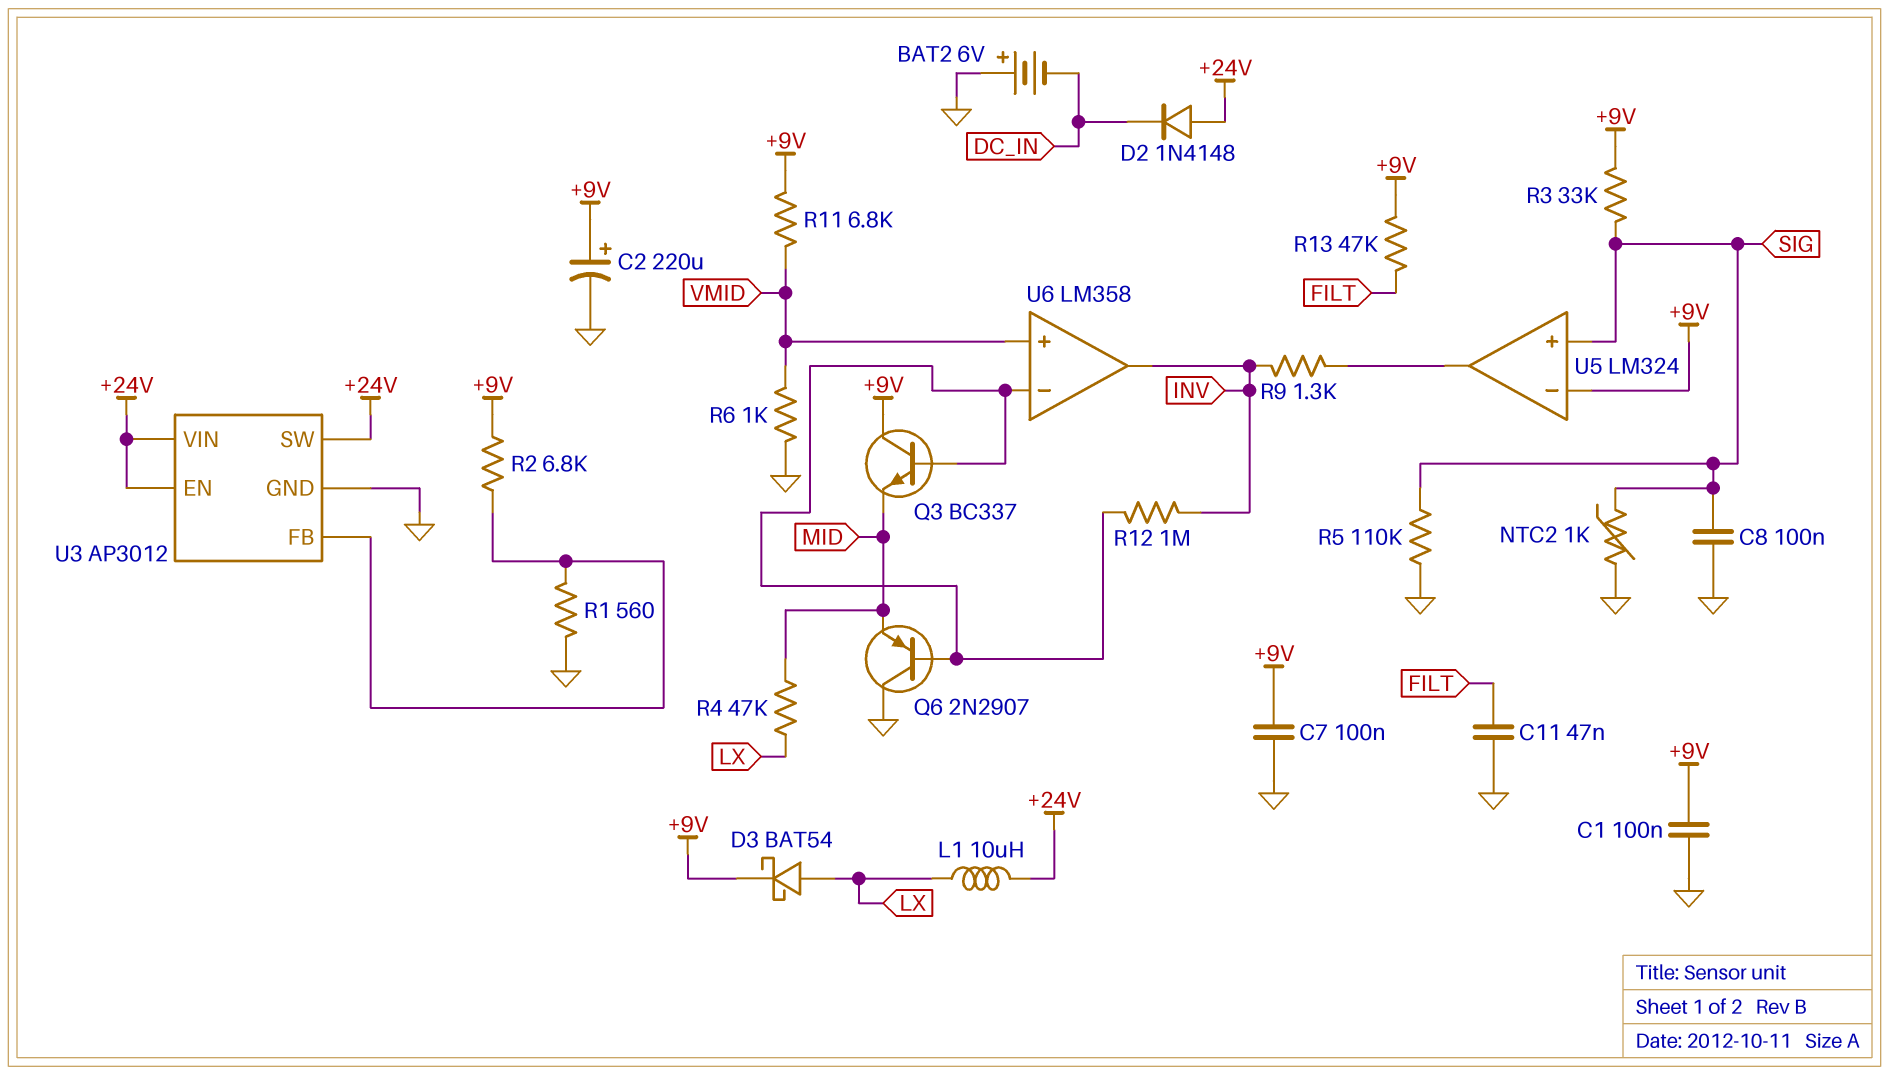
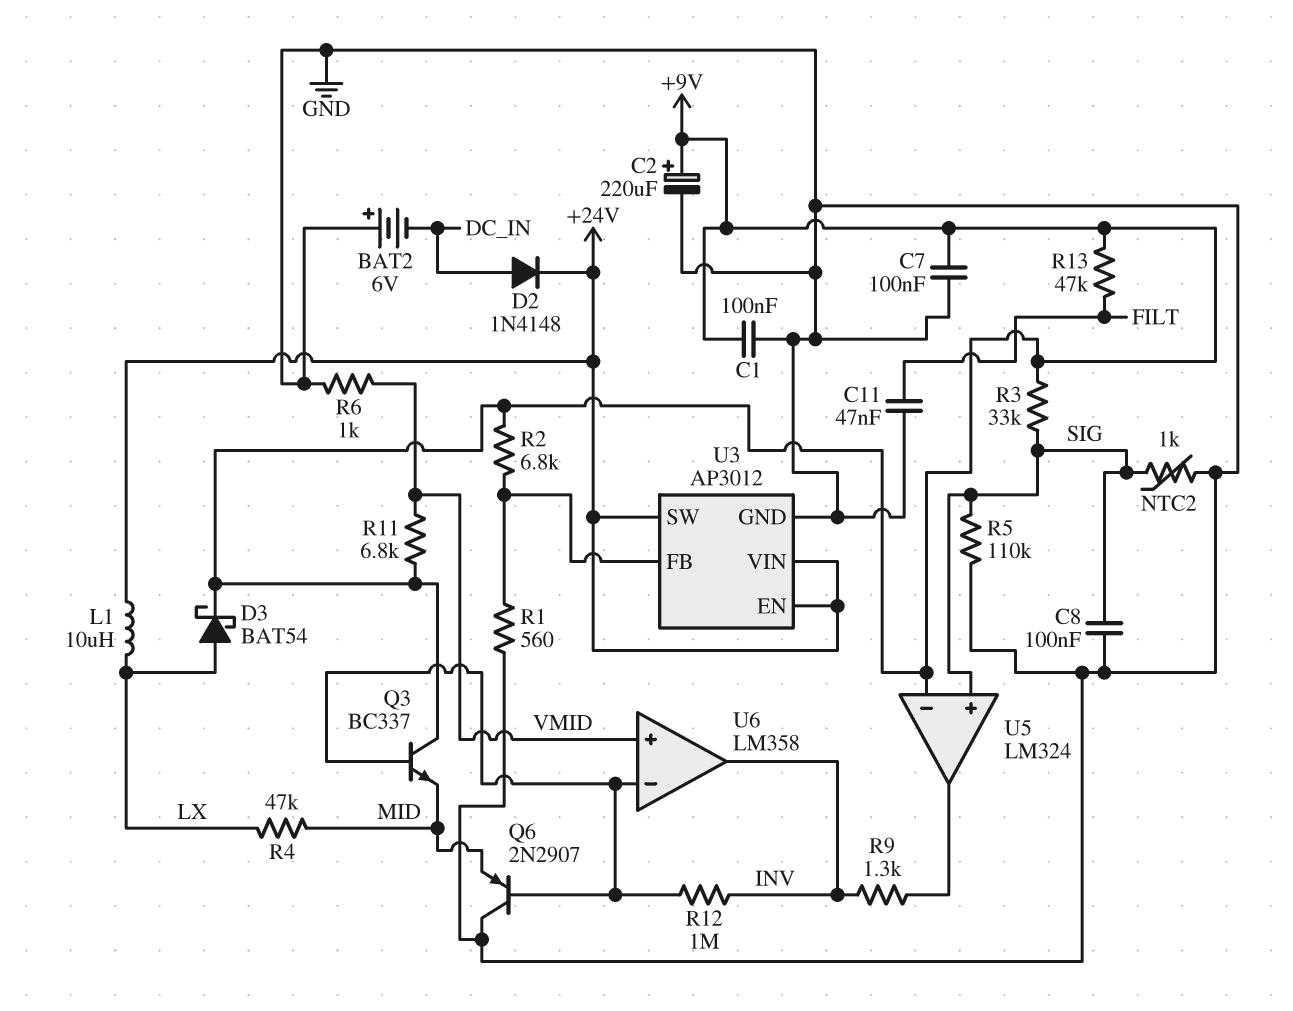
D2: diode 1N4148 (A +24V, K DC_IN) -> diode 1N4148 (A DC_IN, K +24V)

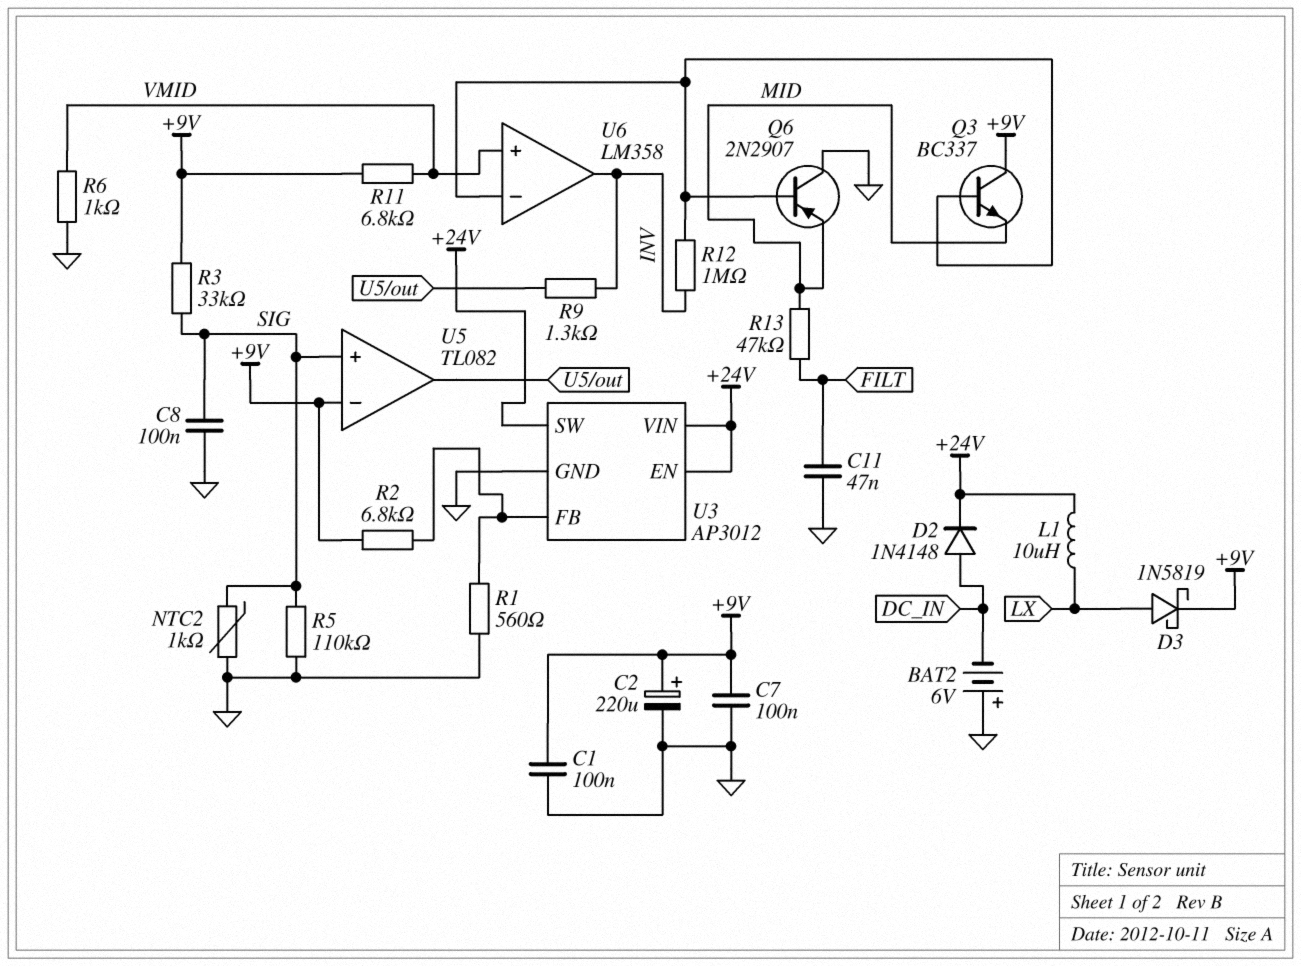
D3: schottky BAT54 (A LX, K +9V) -> schottky 1N5819 (A LX, K +9V)
R4: 47k (LX, MID) -> none
R13: 47k (+9V, FILT) -> 47k (FILT, MID)
U5: LM324 -> TL082

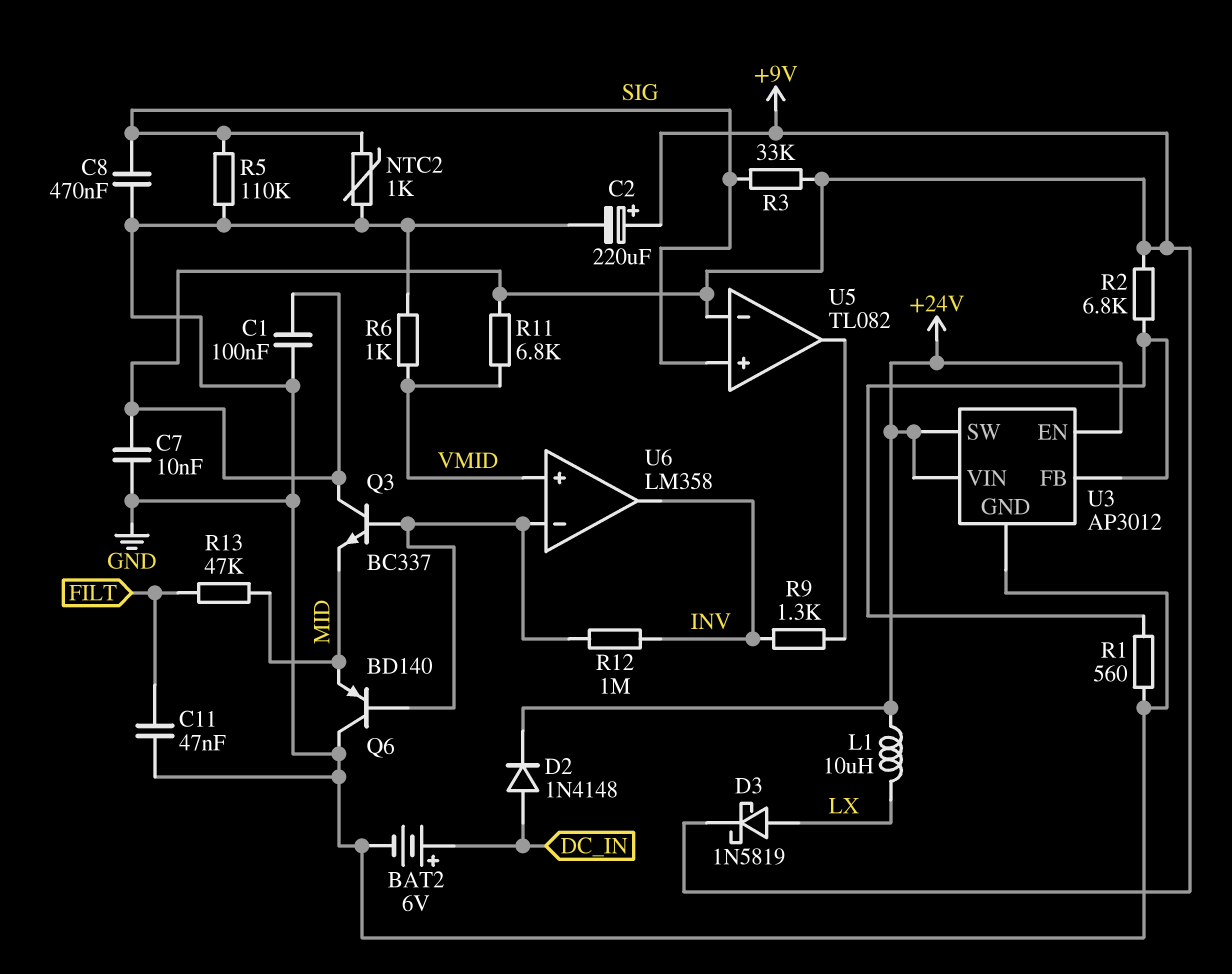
BAT2: 6V (plus GND, minus DC_IN) -> 6V (plus DC_IN, minus GND)
C7: 100nF (+9V, GND) -> 10nF (+9V, GND)
C8: 100nF (GND, SIG) -> 470nF (GND, SIG)
Q6: PNP 2N2907 (B U6/in-, C GND, E MID) -> PNP BD140 (B U6/in-, C GND, E MID)

